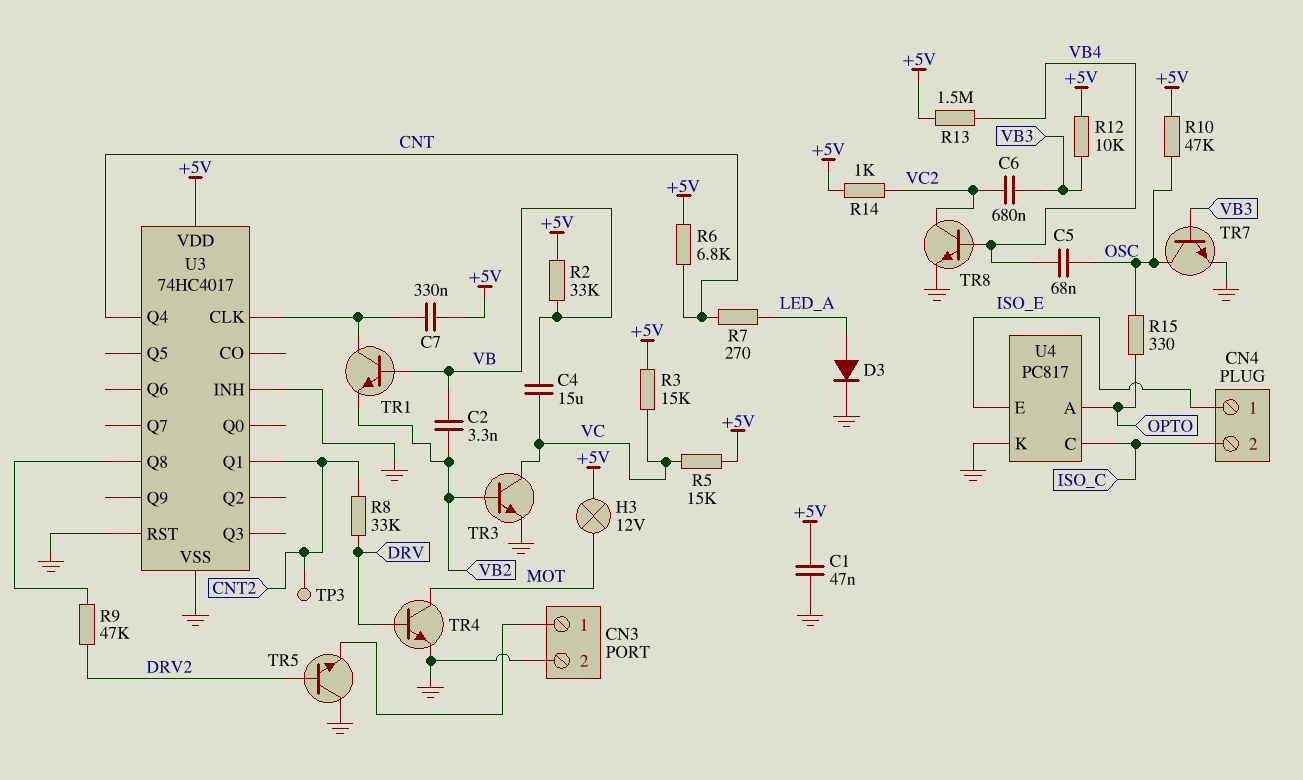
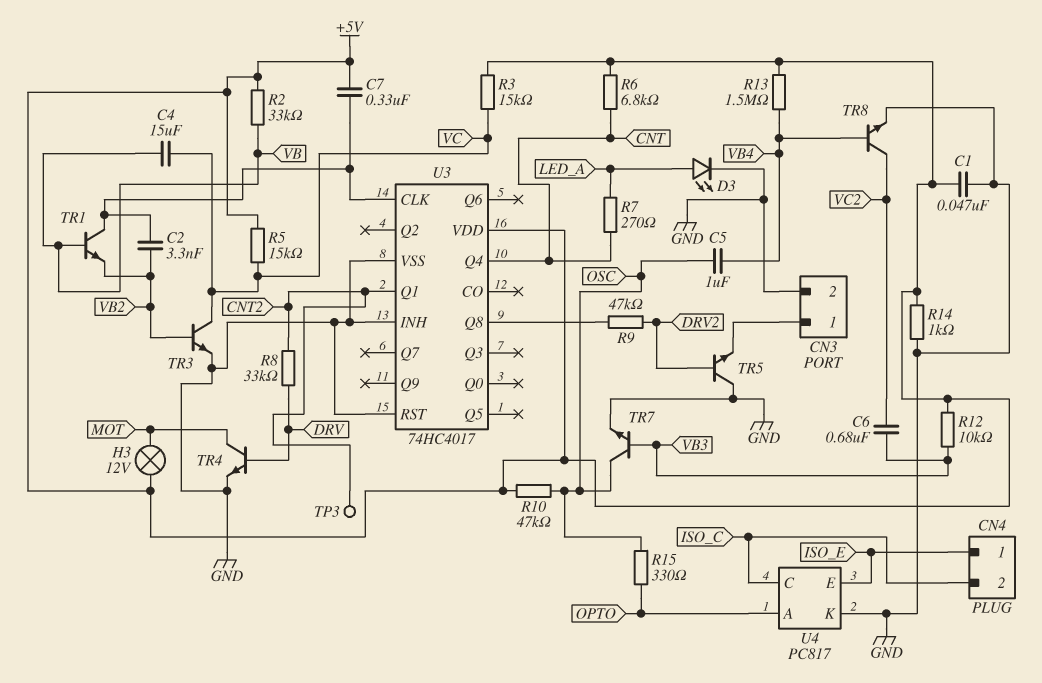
C2: 3.3nF (VB, VB2) -> 3.3nF (U3/CLK, VB2)
C5: 68nF (OSC, VB4) -> 1uF (OSC, VB4)
D3: diode (A LED_A, K GND) -> LED (A LED_A, K GND)
R14: 1k (+5V, VC2) -> 1k (+5V, GND)

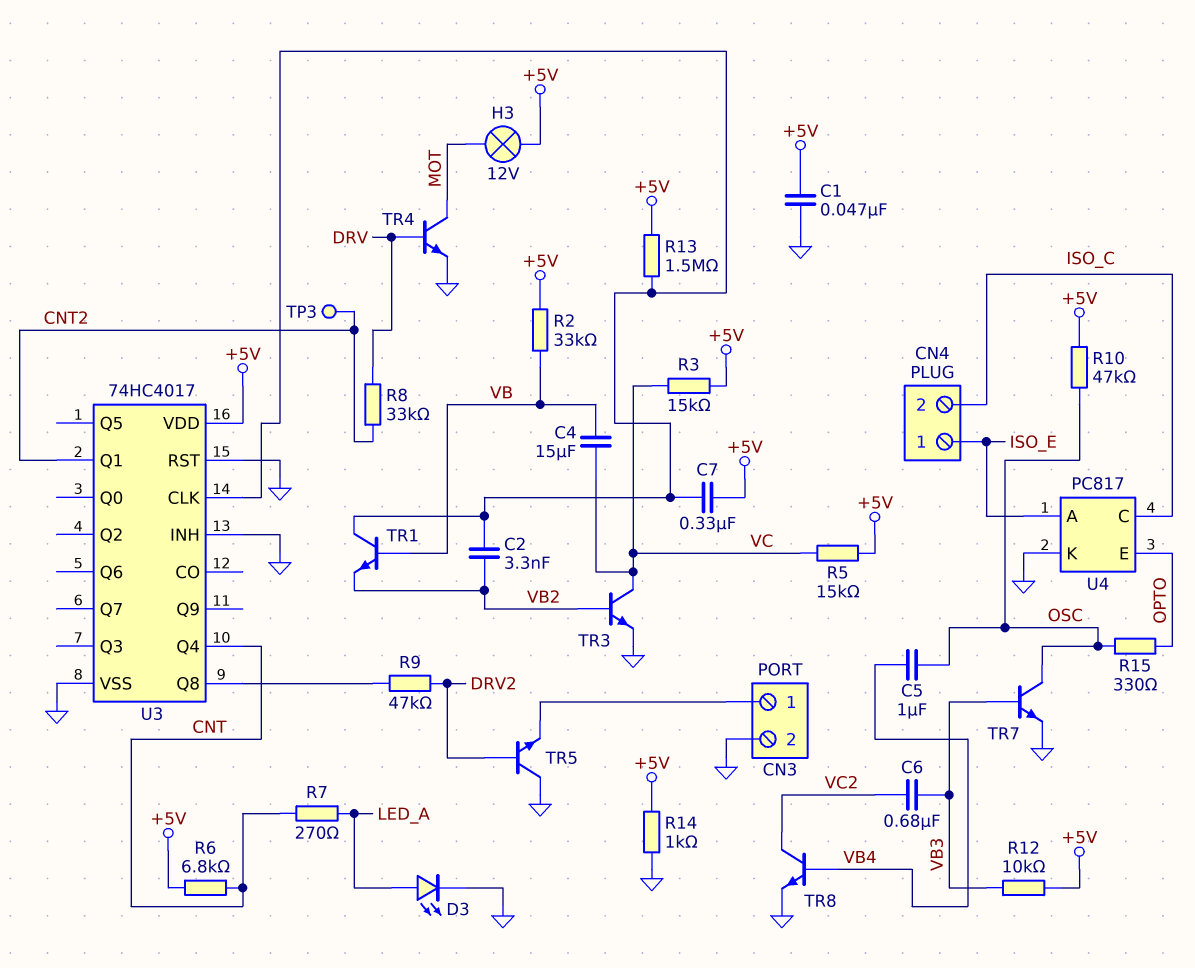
R13: 1.5M (+5V, VB4) -> 1.5M (+5V, U3/CLK)
U4 pin A: OPTO -> ISO_E
U4 pin E: ISO_E -> OPTO

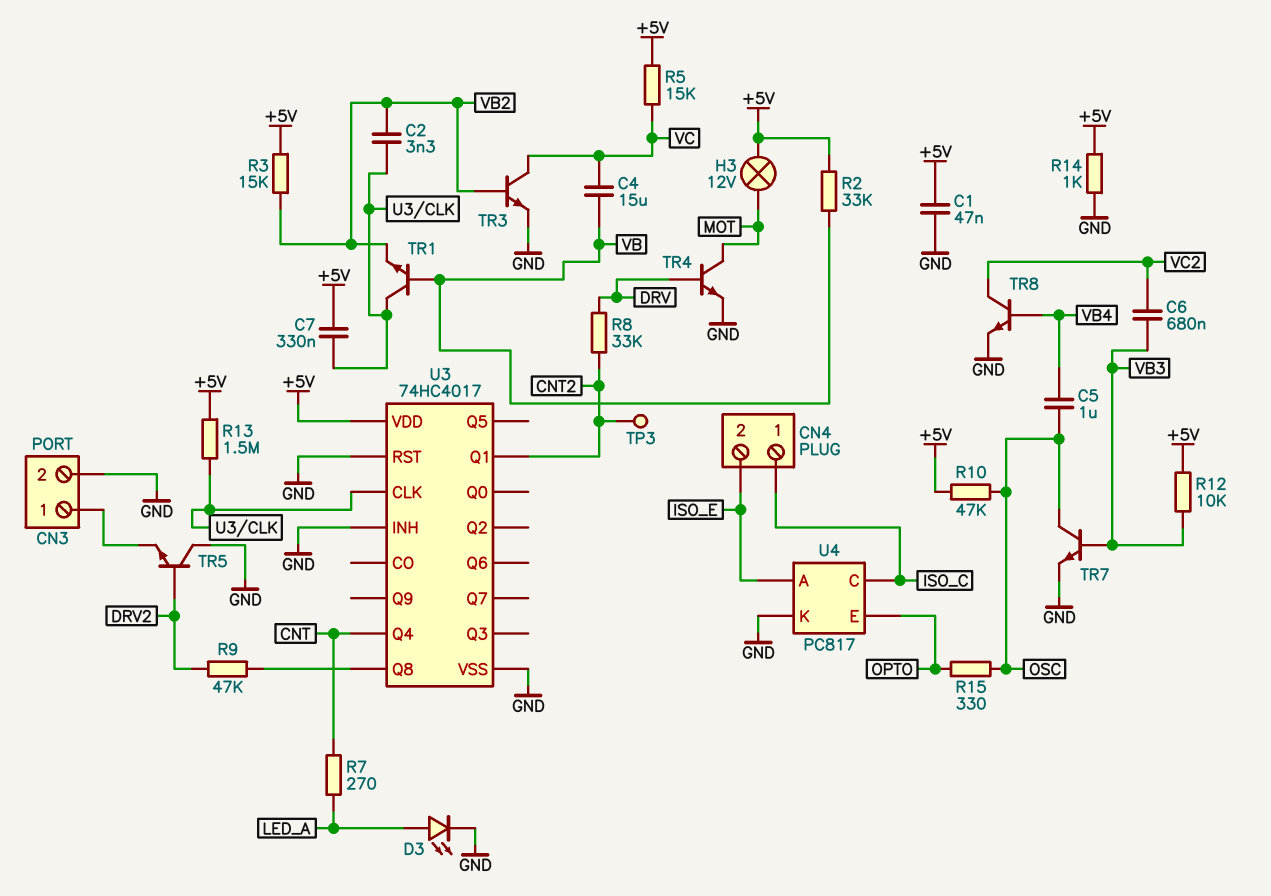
CN4 pin 1: ISO_E -> ISO_C
CN4 pin 2: ISO_C -> ISO_E
R3: 15k (+5V, VC) -> 15k (+5V, VB2)
R6: 6.8k (+5V, CNT) -> none

